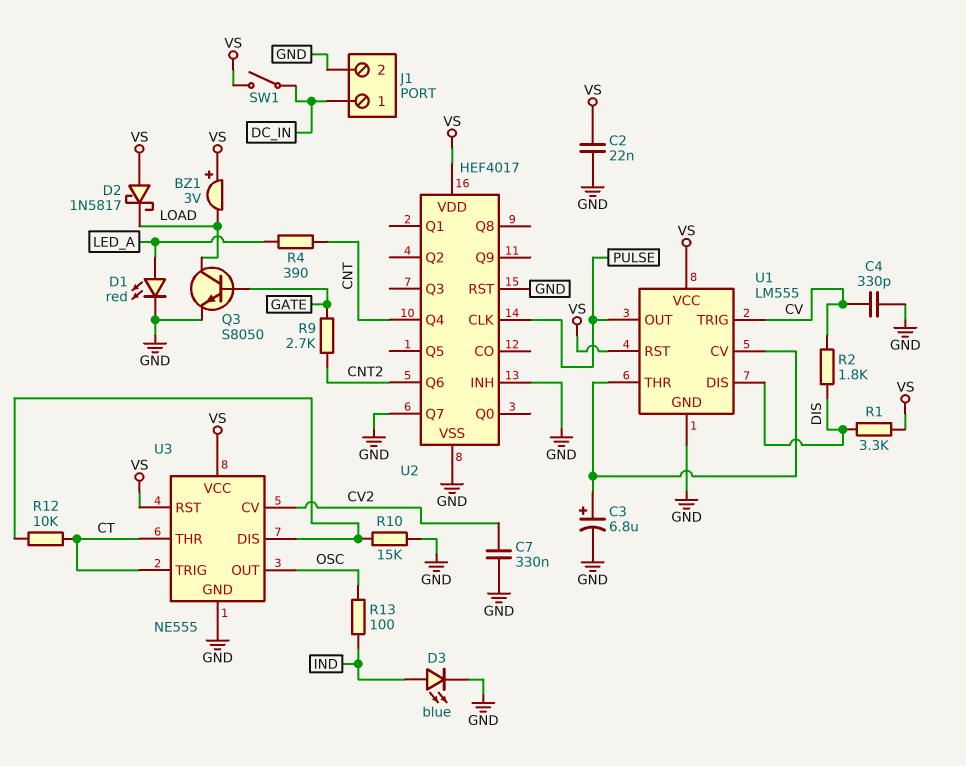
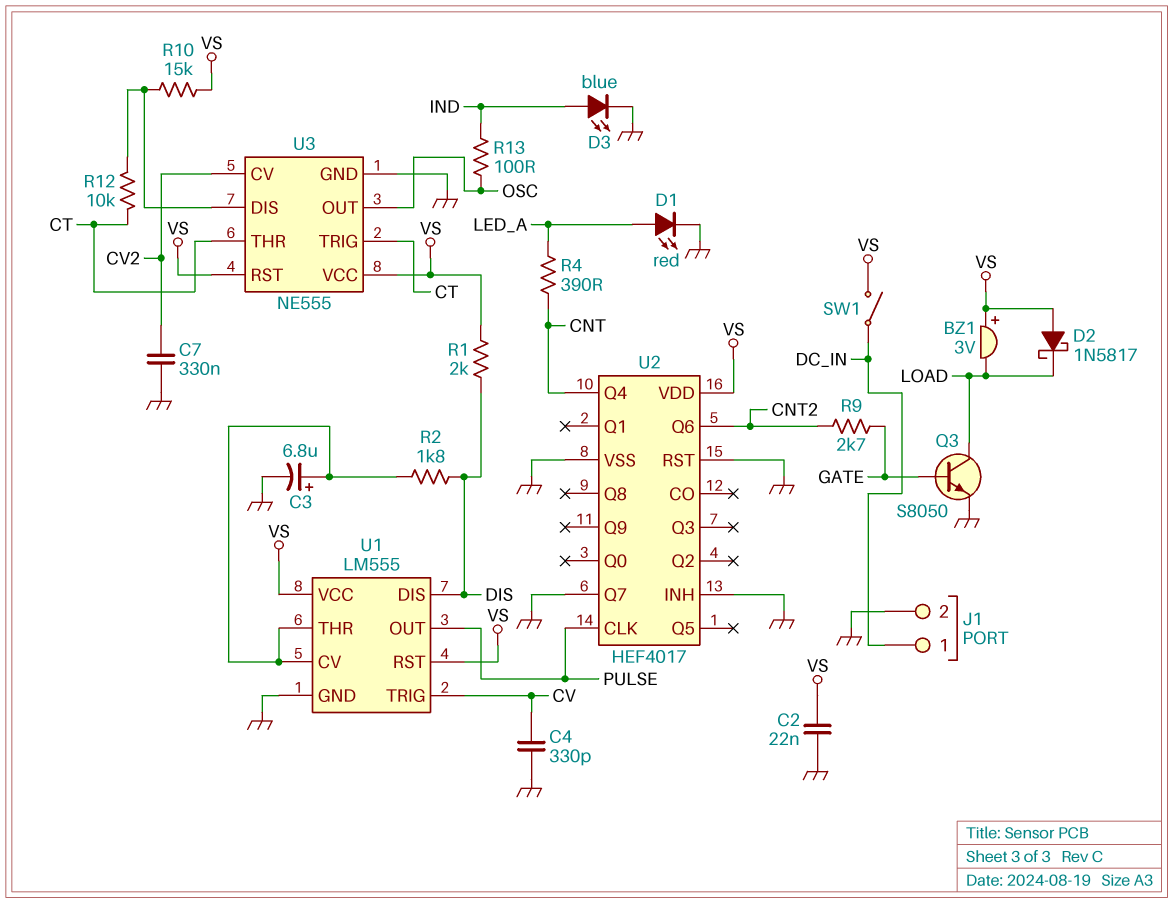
R1: 3.3k (DIS, VS) -> 2k (DIS, VS)
R2: 1.8k (CV, DIS) -> 1.8k (DIS, U1/CV)
R10: 15k (GND, U3/DIS) -> 15k (U3/DIS, VS)

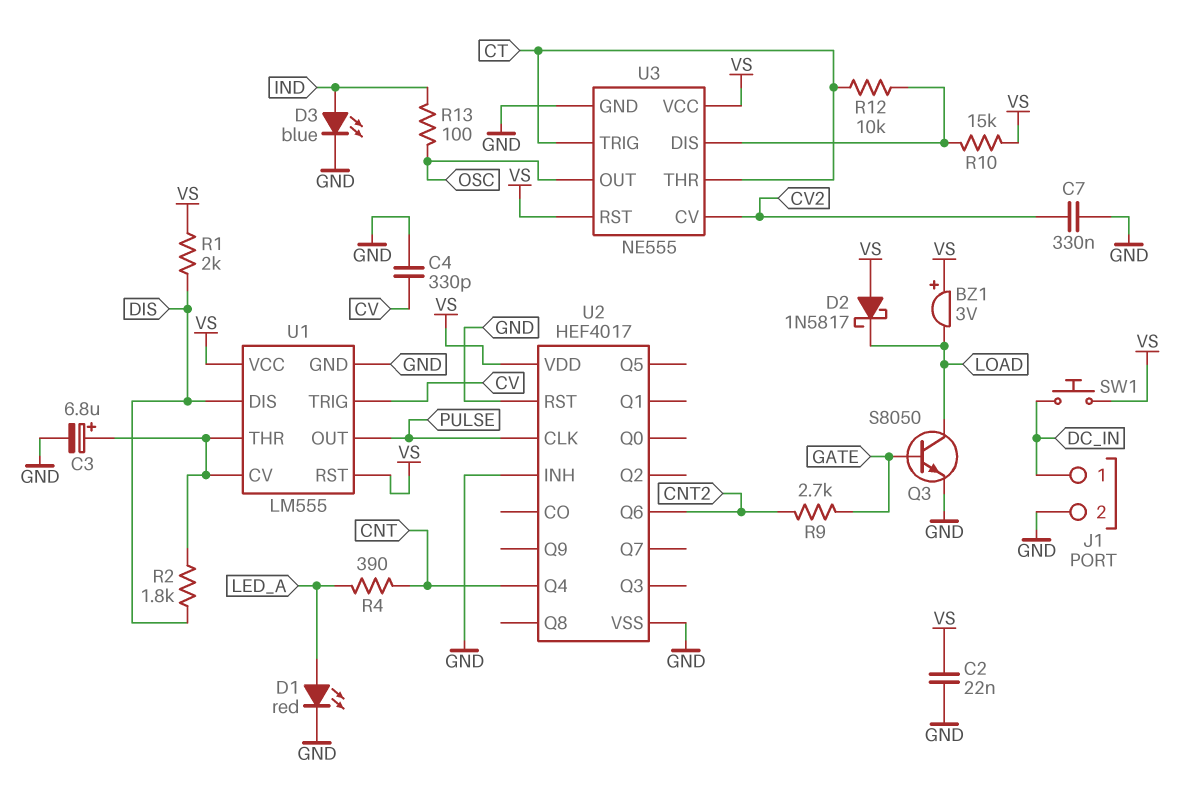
SW1: switch (DC_IN, VS) -> button (DC_IN, VS)
U2 pin Q7: GND -> none

